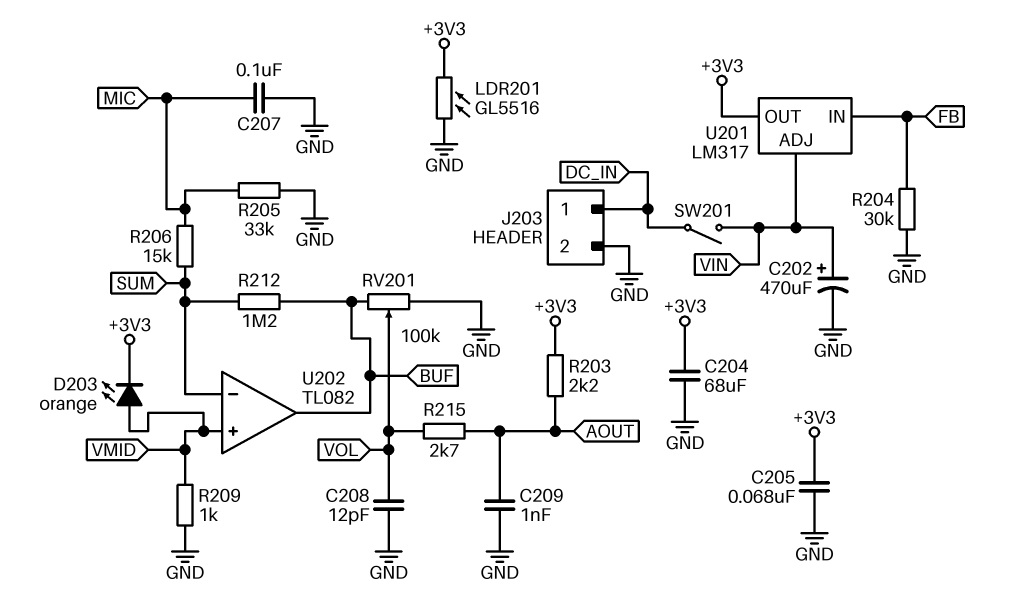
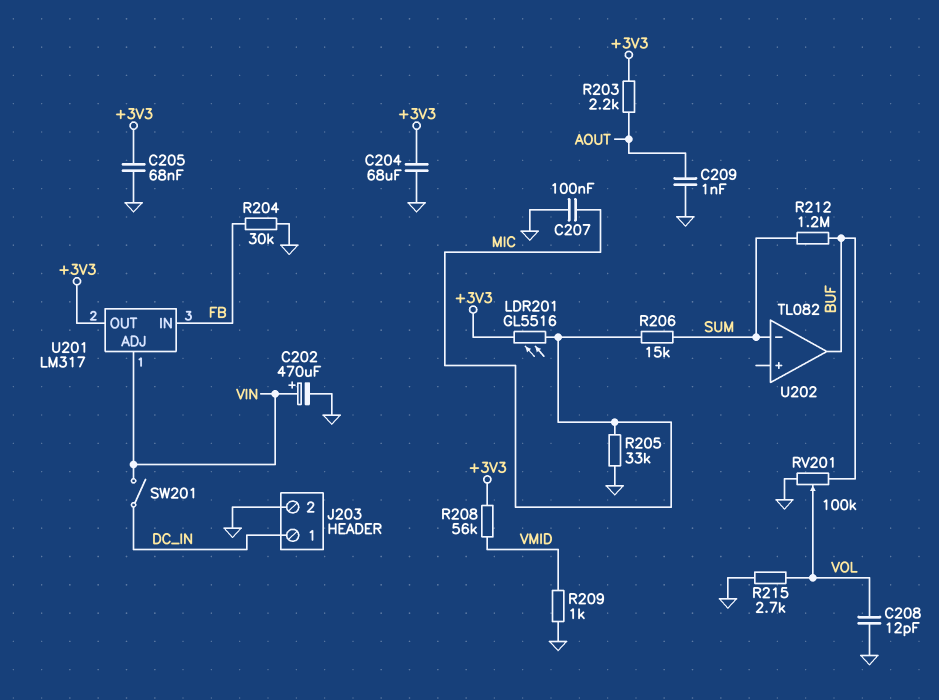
D203: LED orange (A VMID, K +3V3) -> none
LDR201: GL5516 (+3V3, GND) -> GL5516 (+3V3, MIC)
R208: none -> 56k (+3V3, VMID)
R215: 2.7k (AOUT, VOL) -> 2.7k (GND, VOL)
U202 pin in+: VMID -> none

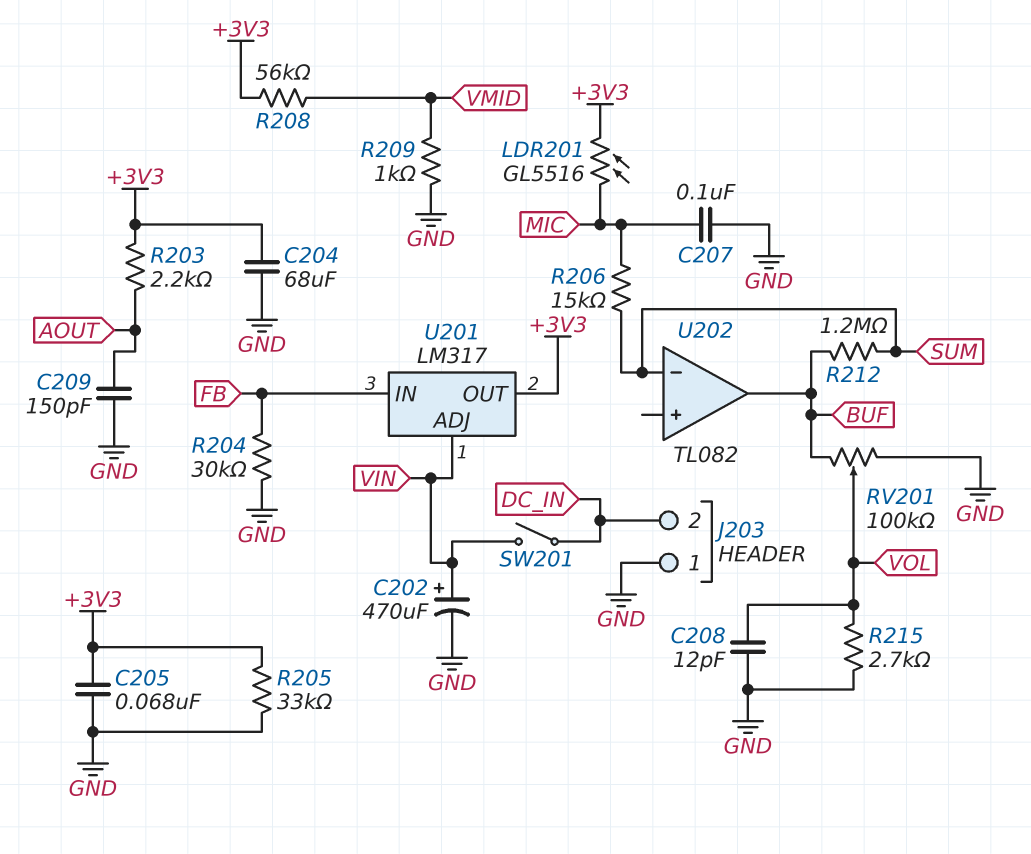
C209: 1nF (AOUT, GND) -> 150pF (AOUT, GND)
J203 pin 1: DC_IN -> GND
J203 pin 2: GND -> DC_IN
R205: 33k (GND, MIC) -> 33k (+3V3, GND)

